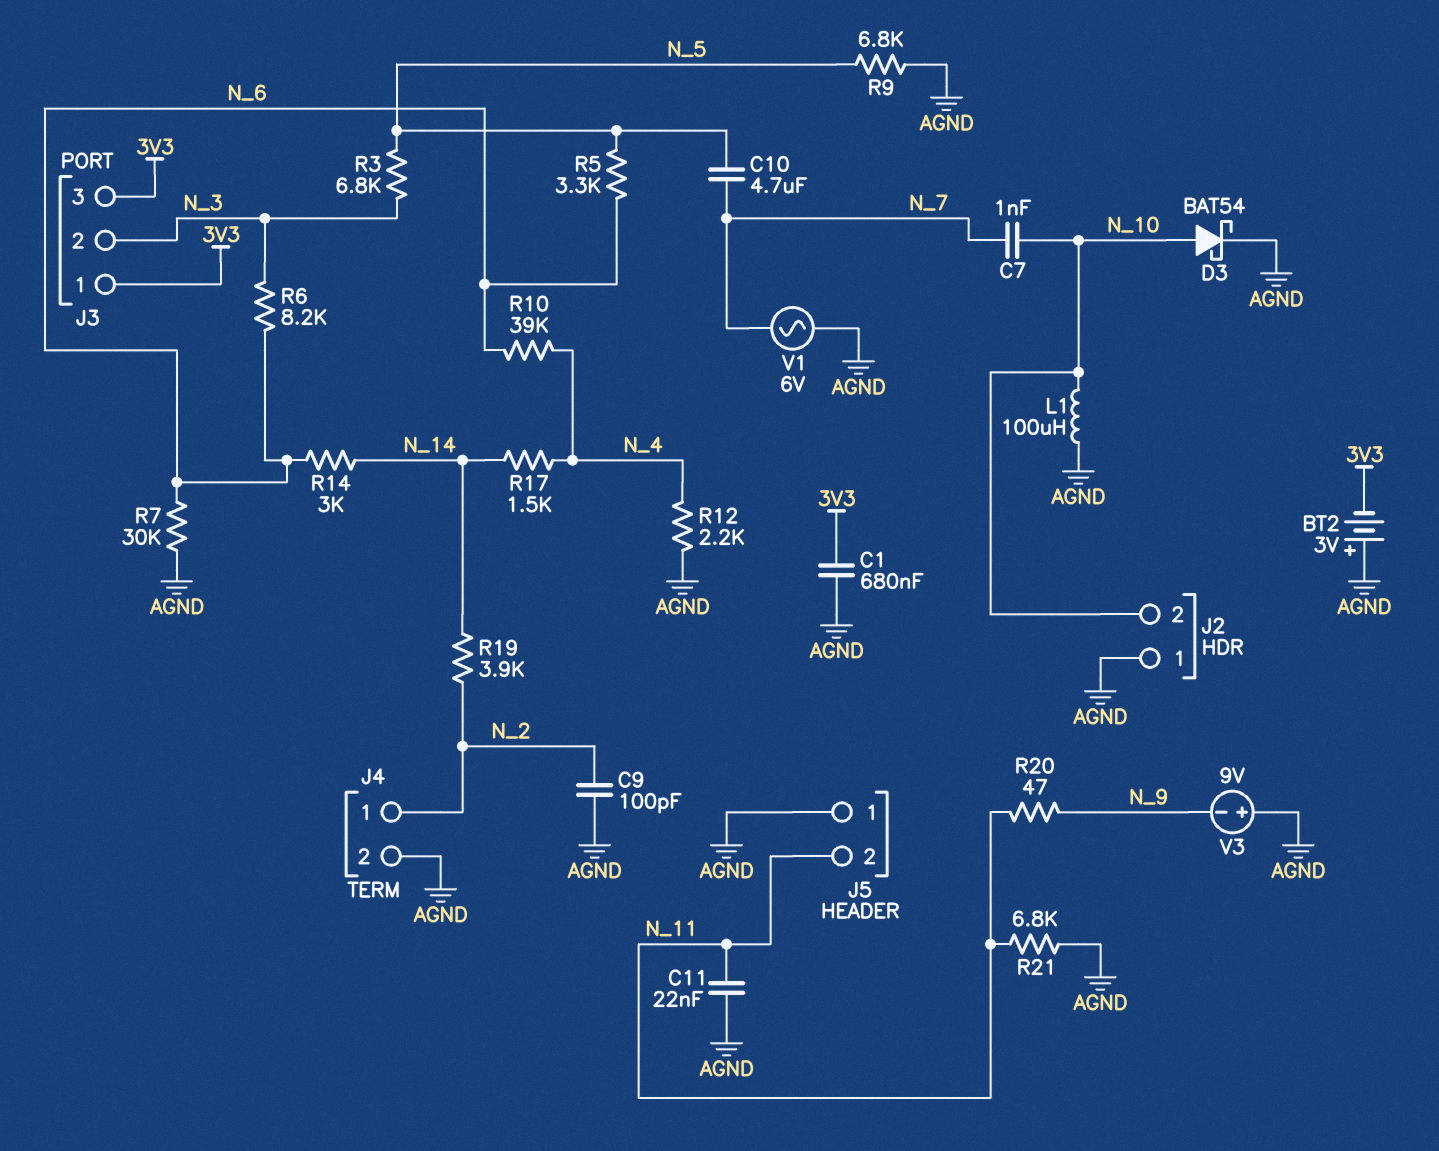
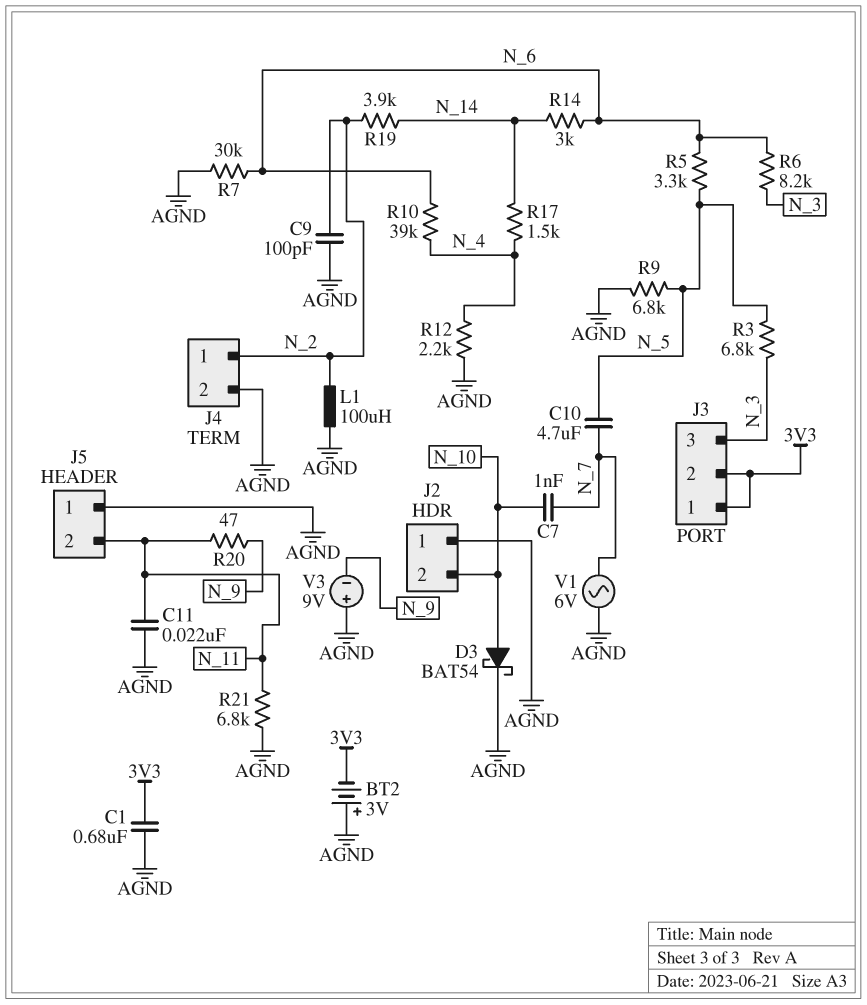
J3 pin 2: N_3 -> 3V3
J3 pin 3: 3V3 -> N_3
L1: 100uH (AGND, N_10) -> 100uH (AGND, N_2)

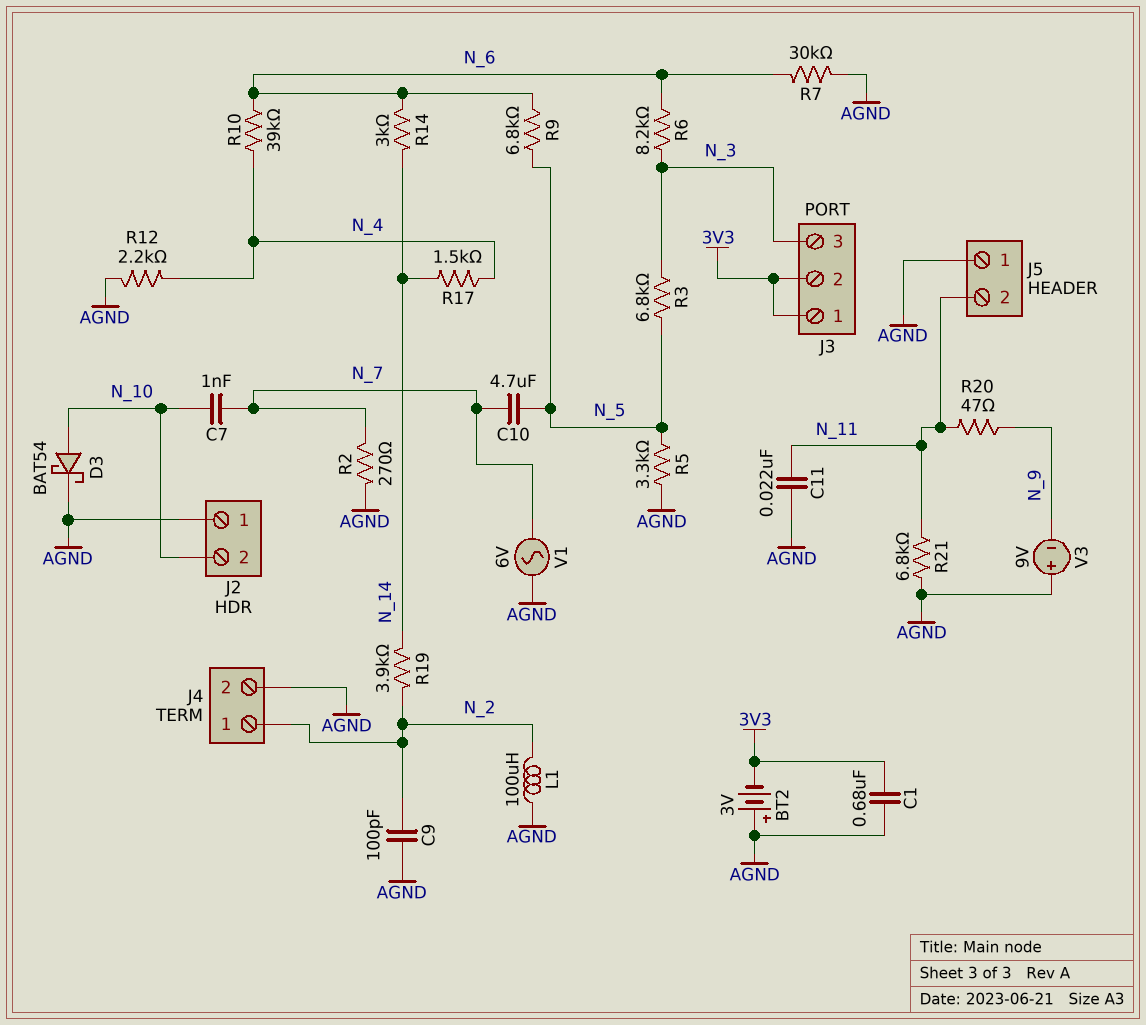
R2: none -> 270 (AGND, N_7)
R5: 3.3k (N_5, N_6) -> 3.3k (AGND, N_5)
R9: 6.8k (AGND, N_5) -> 6.8k (N_5, N_6)

